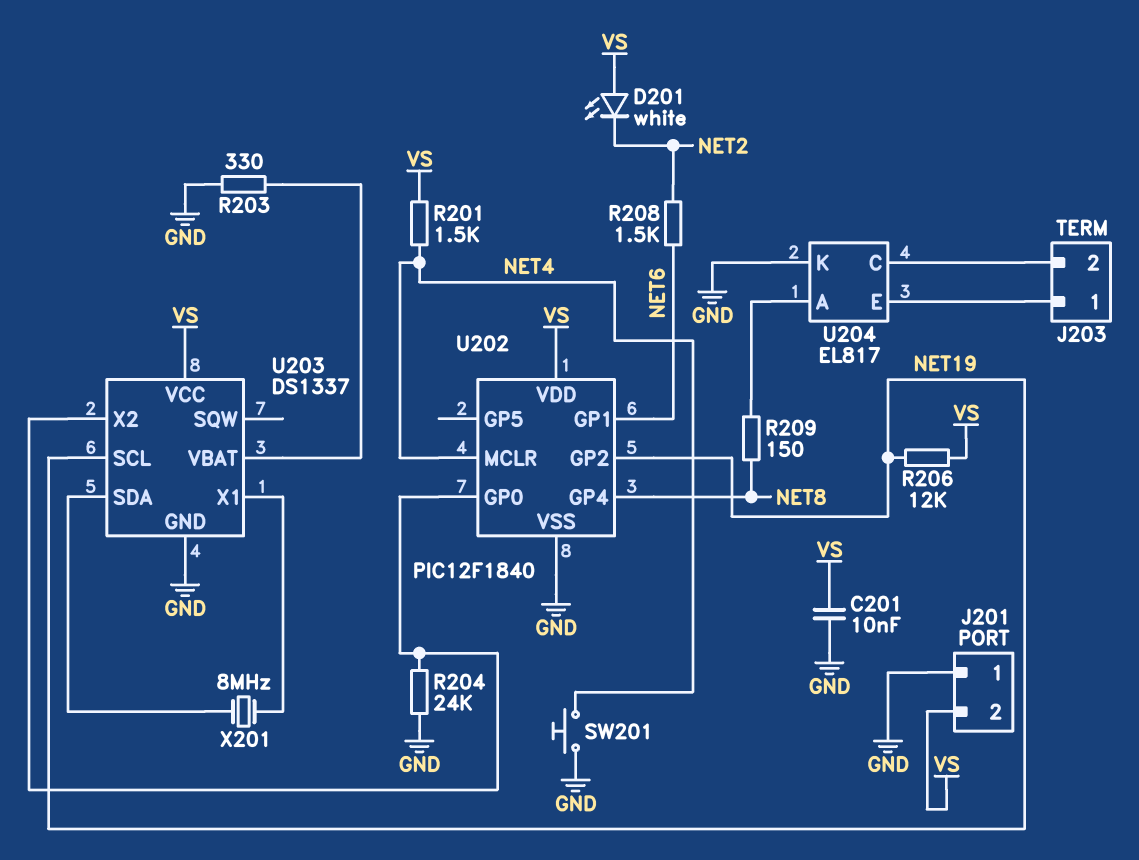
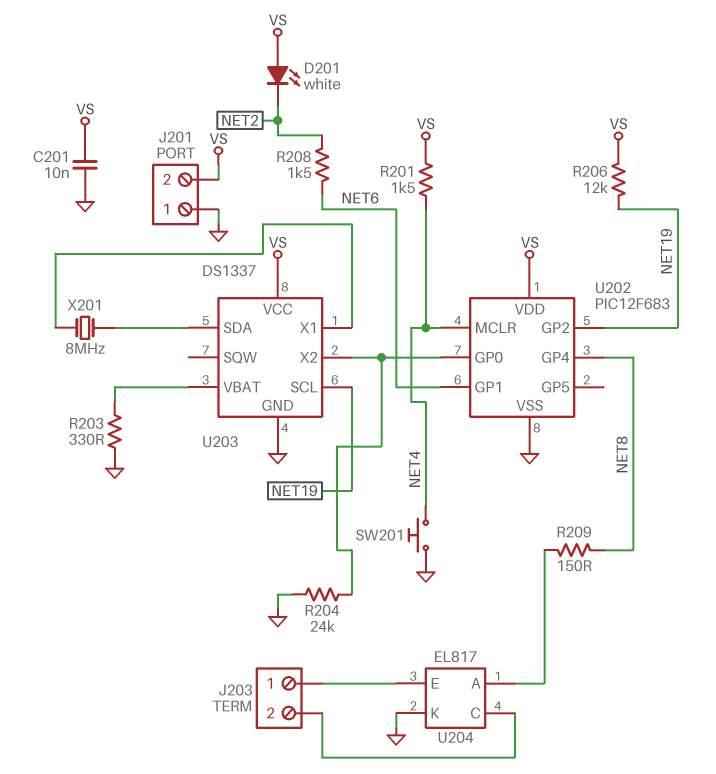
U202: PIC12F1840 -> PIC12F683

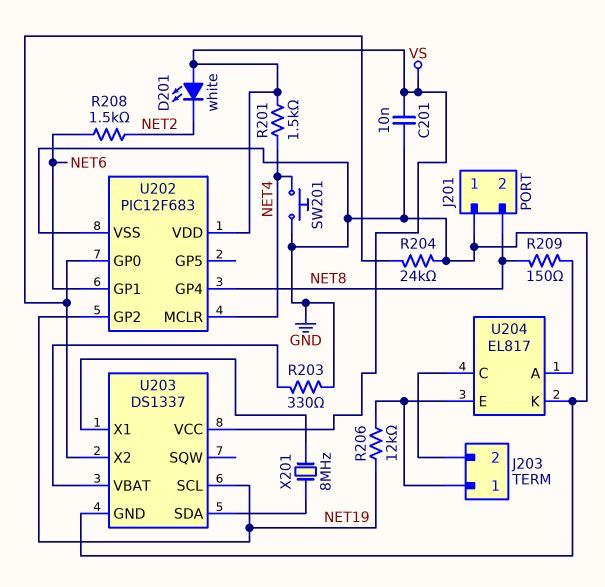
J201 pin 2: VS -> NET8
R206: 12k (NET19, VS) -> 12k (J203/1, NET19)

